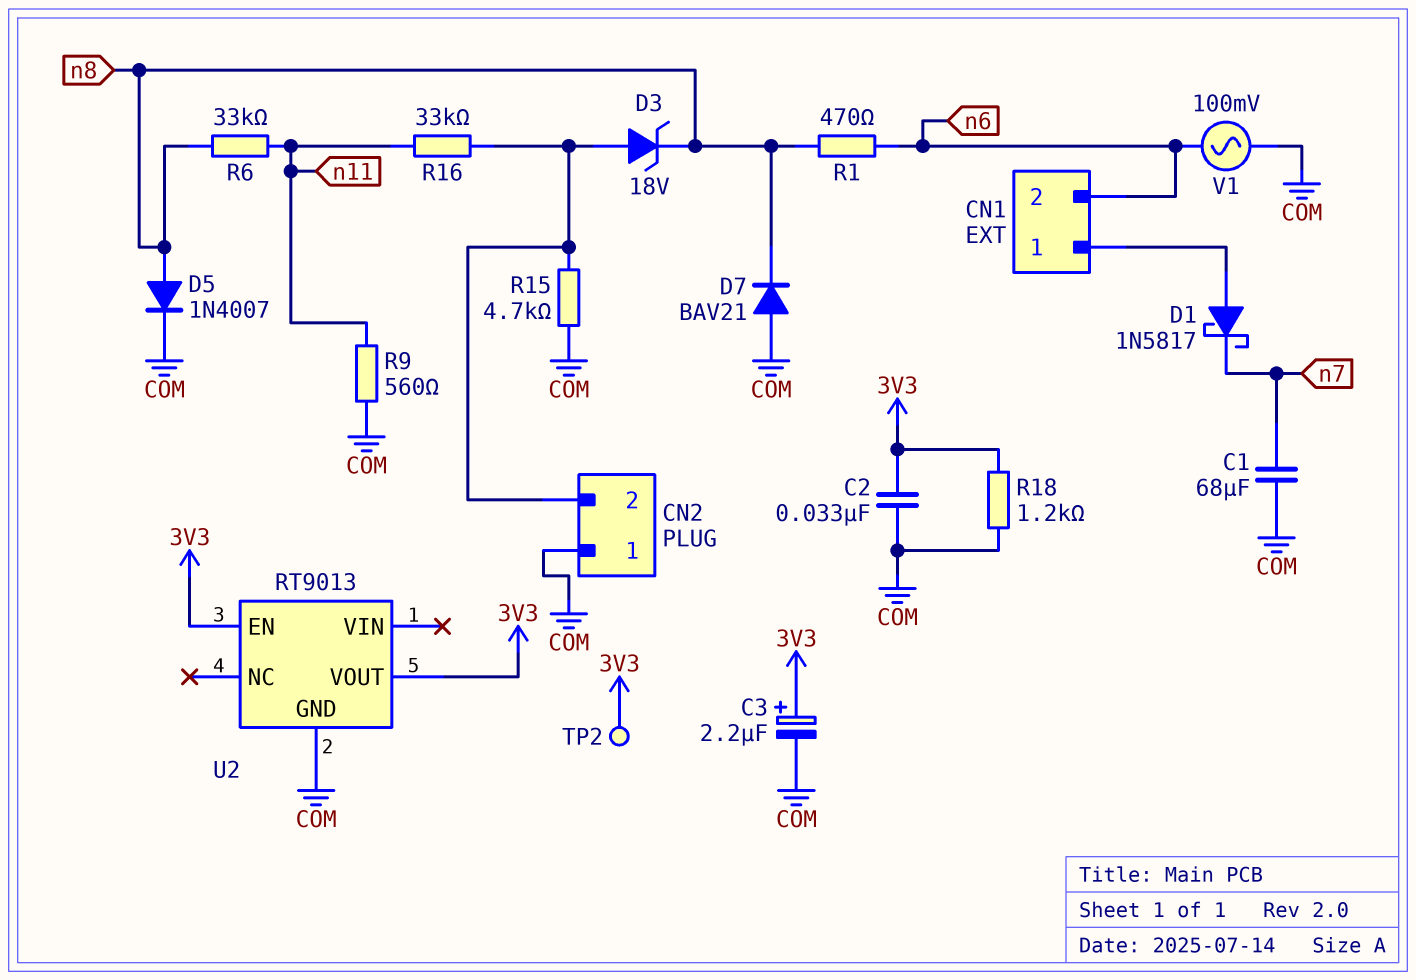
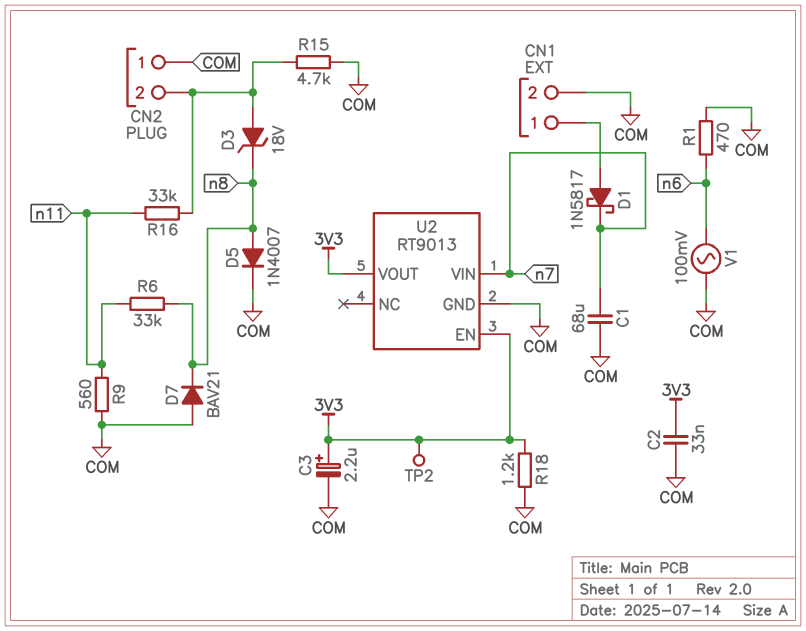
CN1 pin 2: n6 -> COM
R1: 470 (n6, n8) -> 470 (COM, n6)
U2 pin VIN: none -> n7

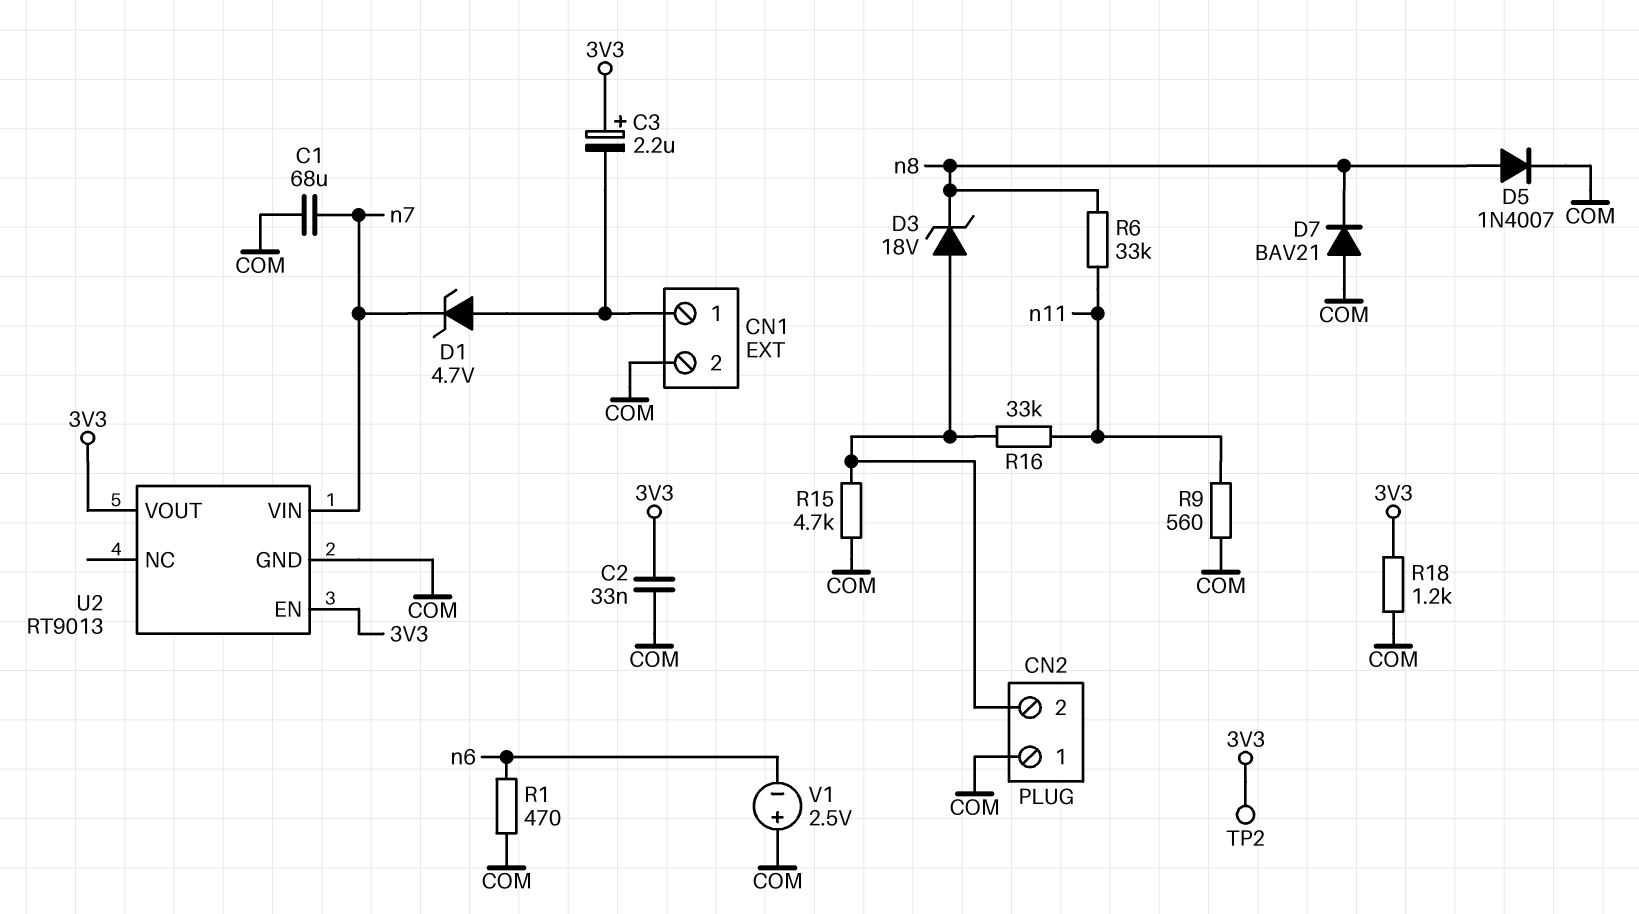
C3: 2.2uF (plus 3V3, minus COM) -> 2.2uF (plus 3V3, minus CN1/1)
D1: schottky 1N5817 (A CN1/1, K n7) -> zener 4.7V (A CN1/1, K n7)
V1: AC 100mV (COM, n6) -> 2.5V (plus COM, minus n6)

